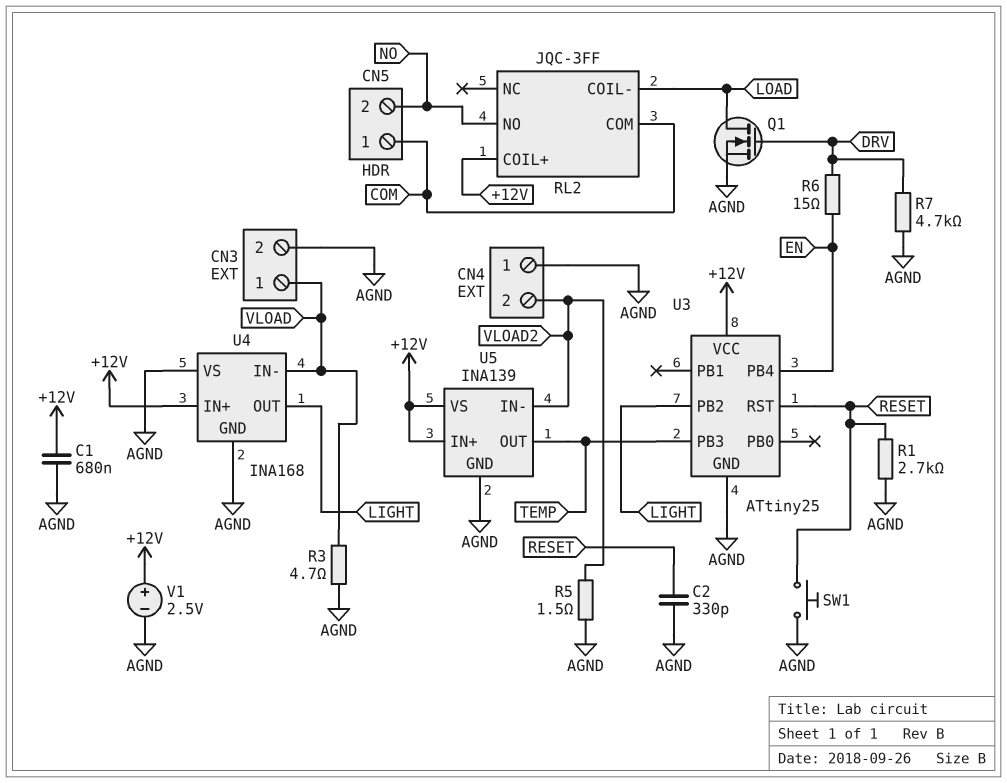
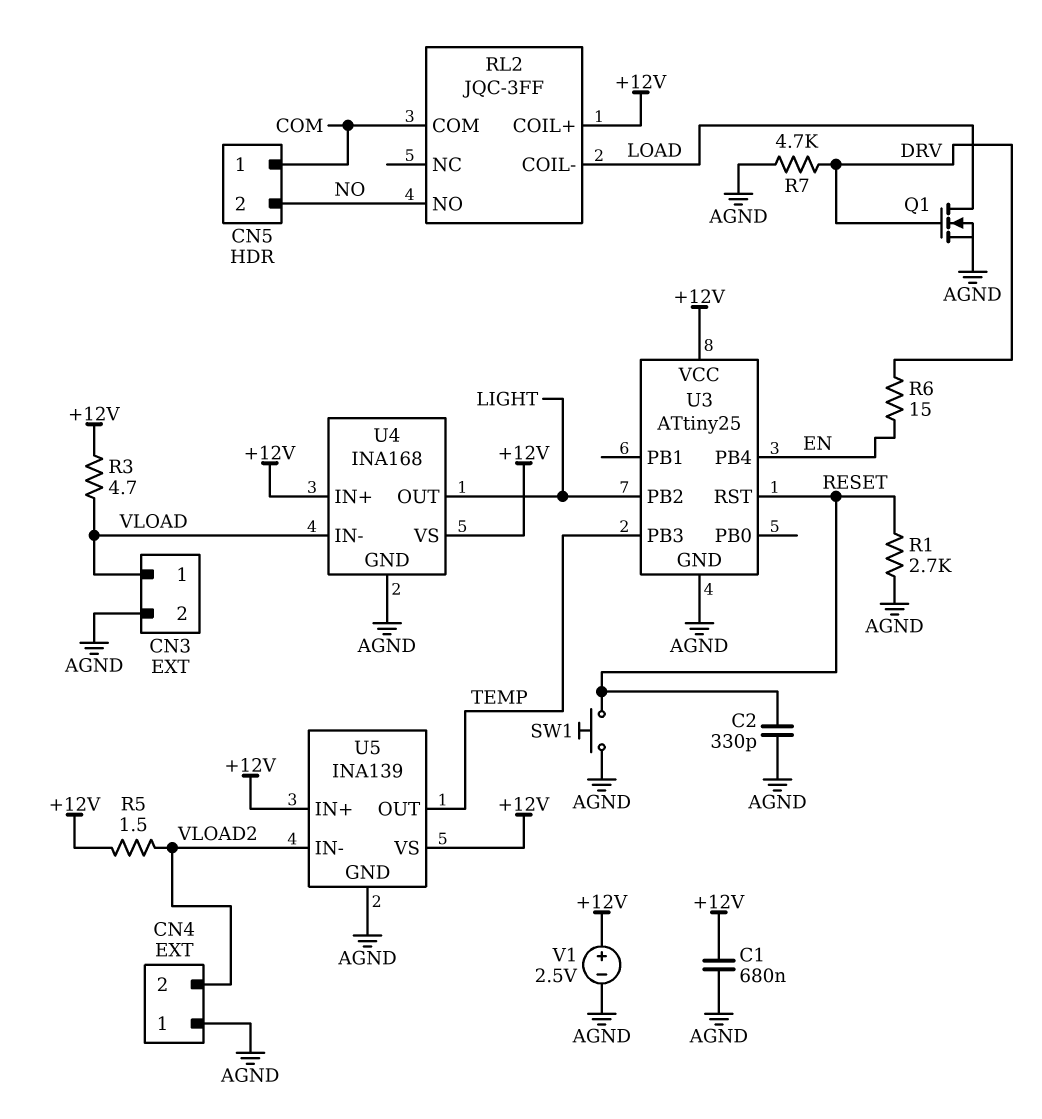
R3: 4.7 (AGND, VLOAD) -> 4.7 (+12V, VLOAD)
R5: 1.5 (AGND, VLOAD2) -> 1.5 (+12V, VLOAD2)
U4 pin VS: AGND -> +12V

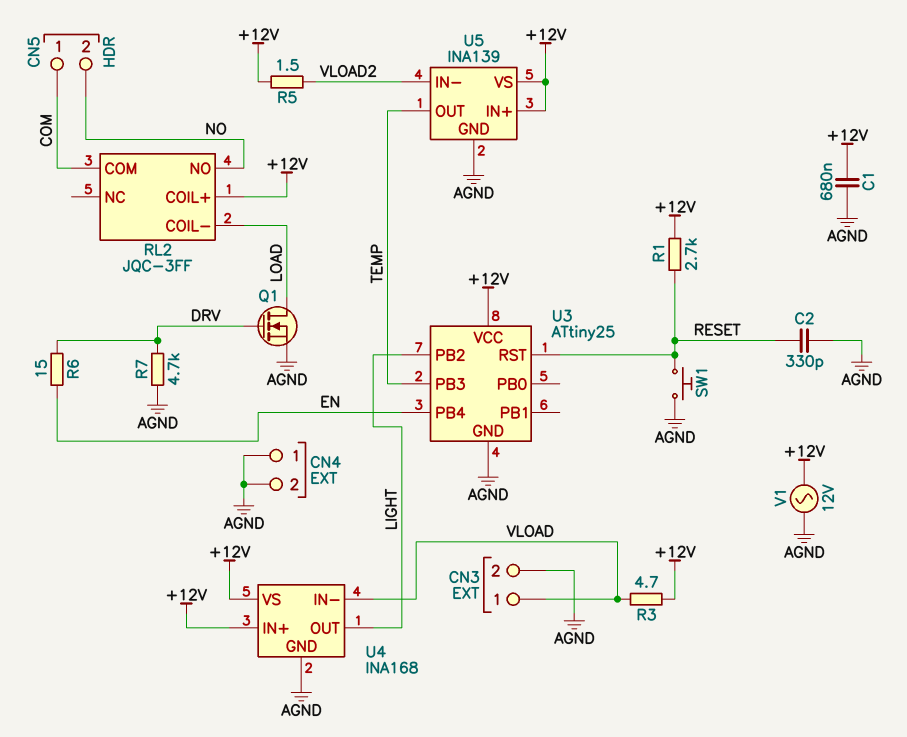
CN4 pin 2: VLOAD2 -> AGND
R1: 2.7k (AGND, RESET) -> 2.7k (+12V, RESET)
V1: 2.5V (plus +12V, minus AGND) -> AC 12V (+12V, AGND)

